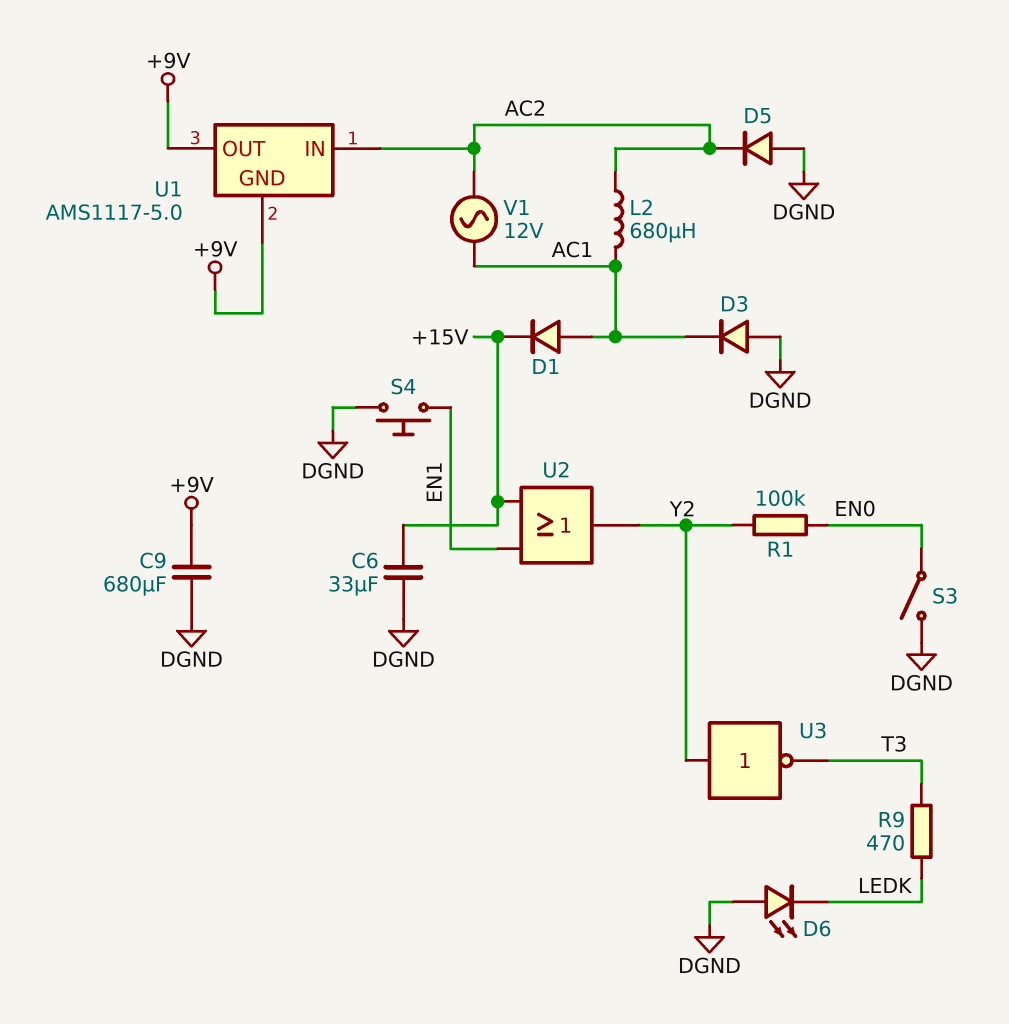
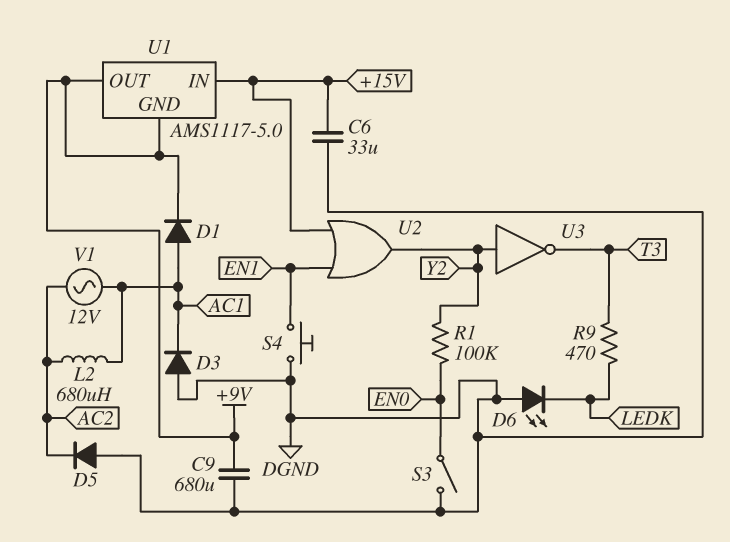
D1: diode (A AC1, K +15V) -> diode (A AC1, K +9V)
U1 pin IN: AC2 -> +15V

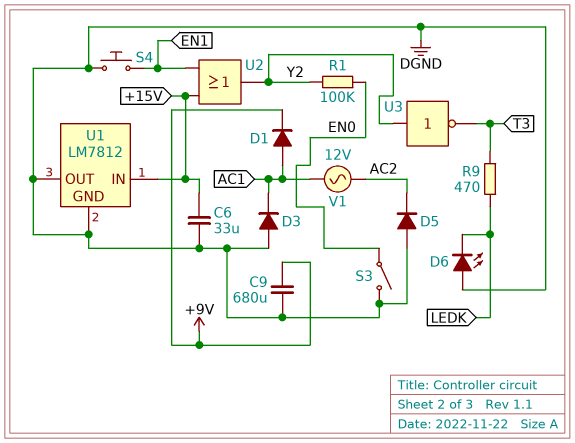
L2: 680uH (AC1, AC2) -> none
U1: AMS1117-5.0 -> LM7812
U1 pin GND: +9V -> DGND
U1 pin OUT: +9V -> DGND

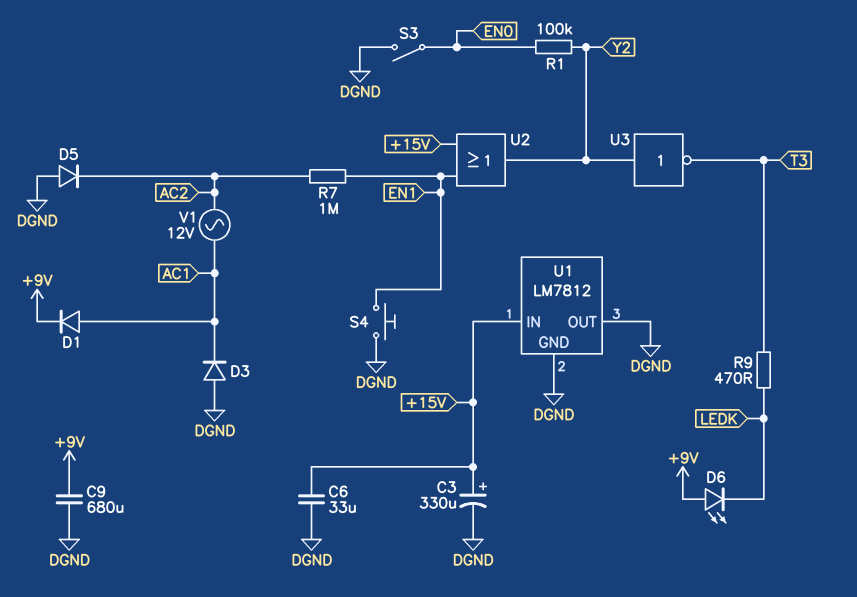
C3: none -> 330uF (plus +15V, minus DGND)
D6: LED (A DGND, K LEDK) -> LED (A +9V, K LEDK)
R7: none -> 1M (AC2, EN1)

